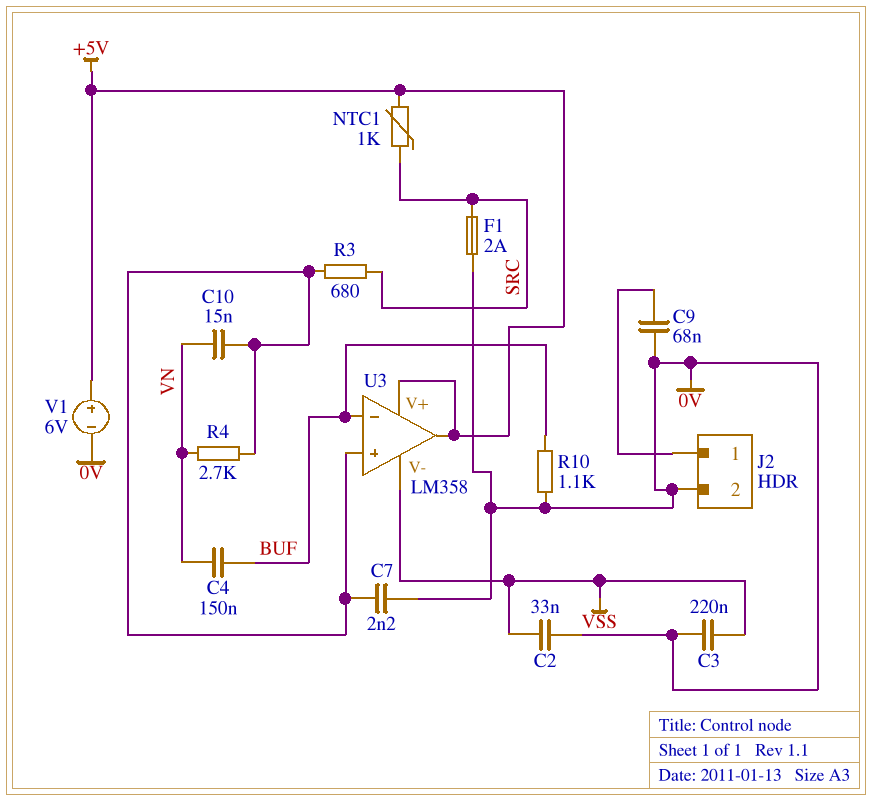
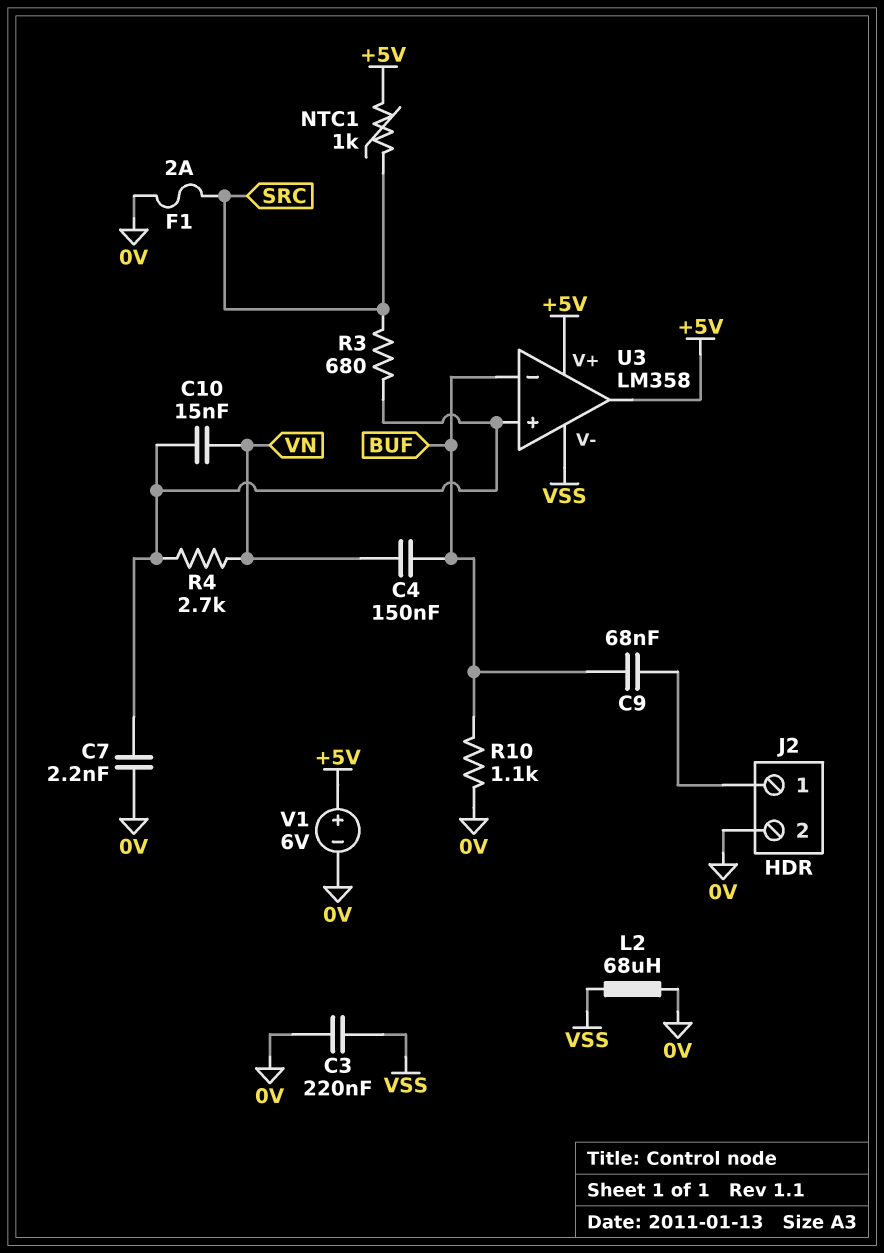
C2: 33nF (0V, VSS) -> none
C9: 68nF (0V, J2/1) -> 68nF (BUF, J2/1)
L2: none -> 68uH (0V, VSS)

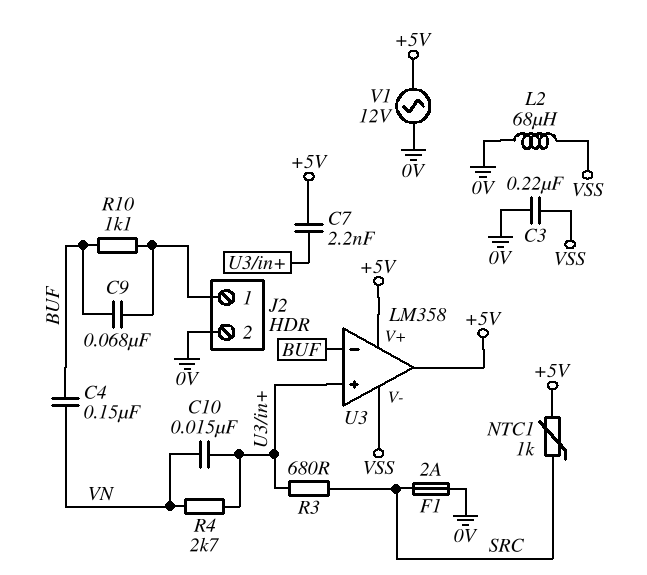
C7: 2.2nF (0V, U3/in+) -> 2.2nF (+5V, U3/in+)
R10: 1.1k (0V, BUF) -> 1.1k (BUF, J2/1)
V1: 6V (plus +5V, minus 0V) -> AC 12V (+5V, 0V)

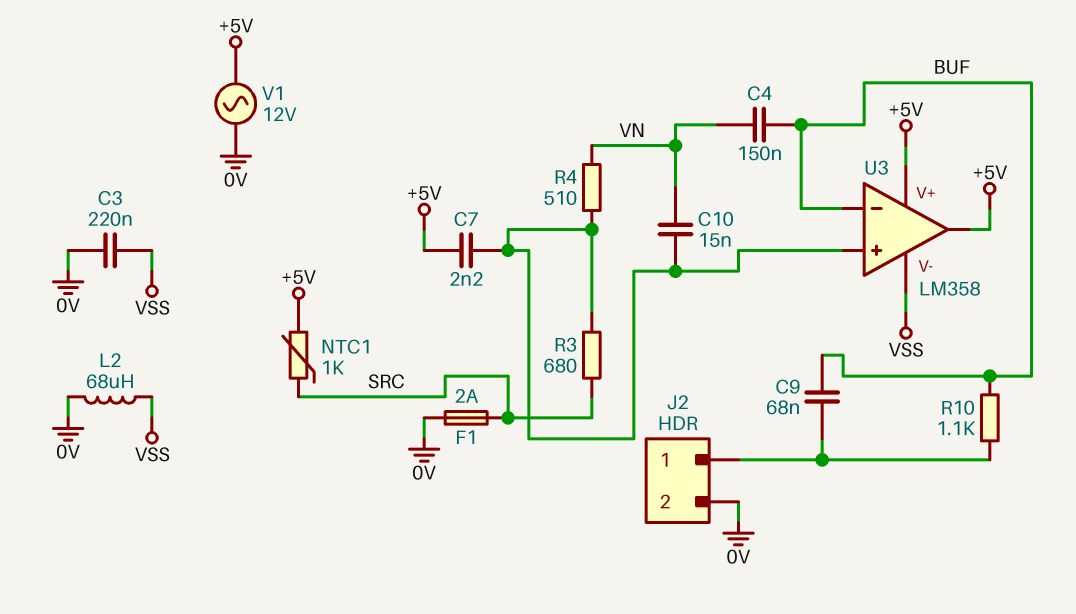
R4: 2.7k (U3/in+, VN) -> 510 (U3/in+, VN)

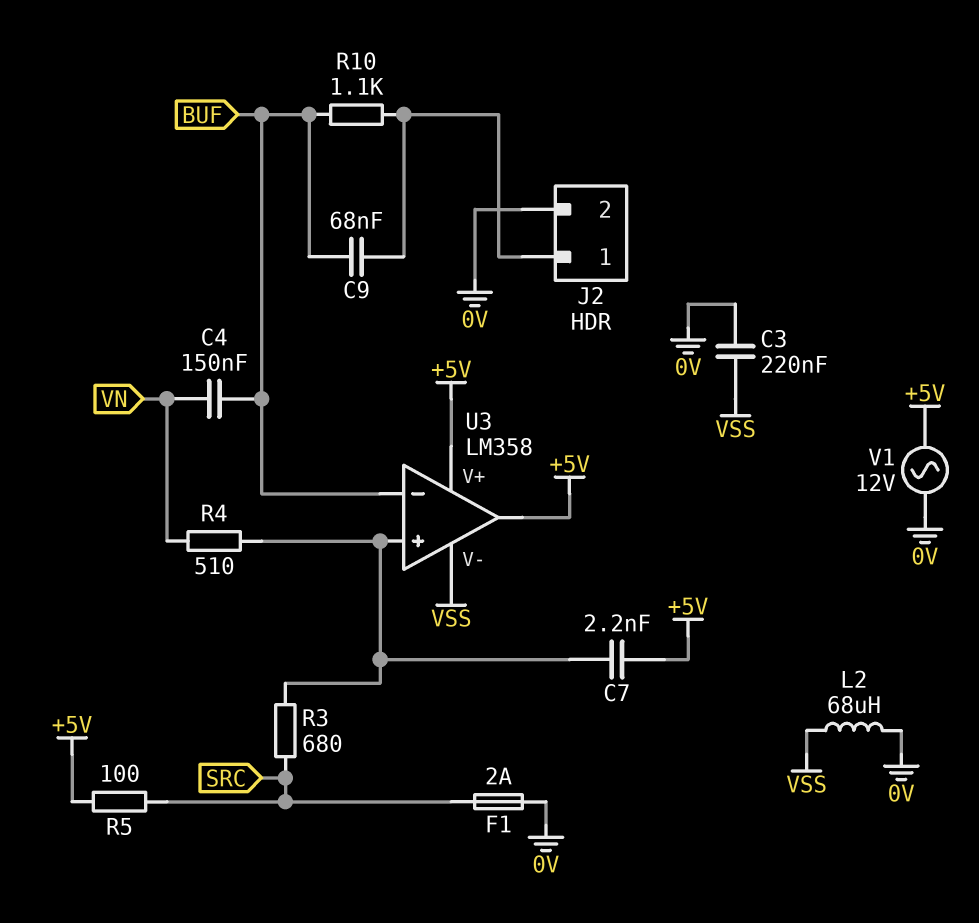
C10: 15nF (U3/in+, VN) -> none
NTC1: 1k (+5V, SRC) -> none
R5: none -> 100 (+5V, SRC)

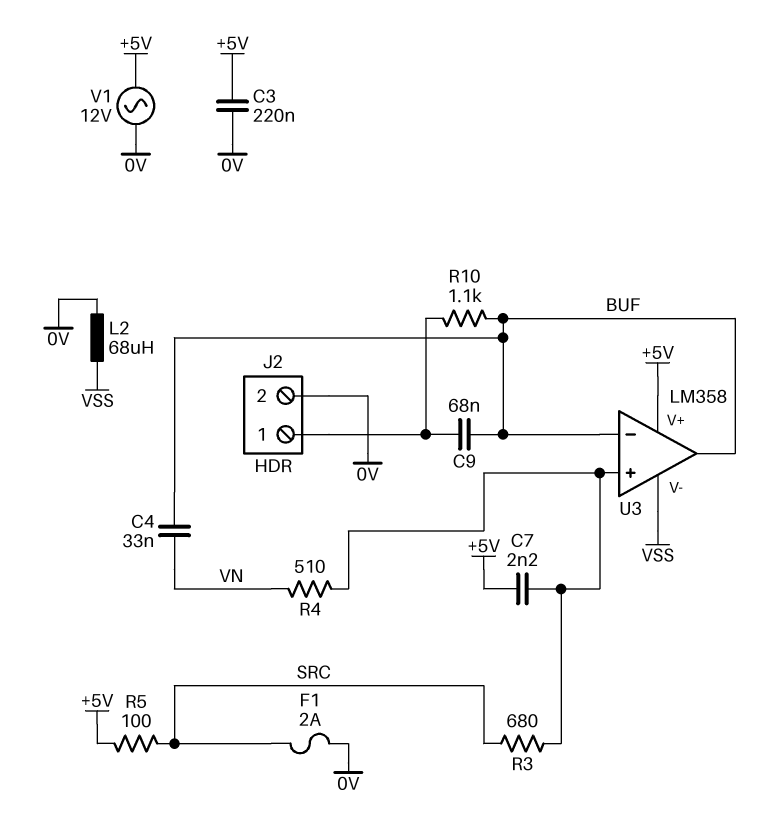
C3: 220nF (0V, VSS) -> 220nF (+5V, 0V)
C4: 150nF (BUF, VN) -> 33nF (BUF, VN)
U3 pin out: +5V -> BUF

